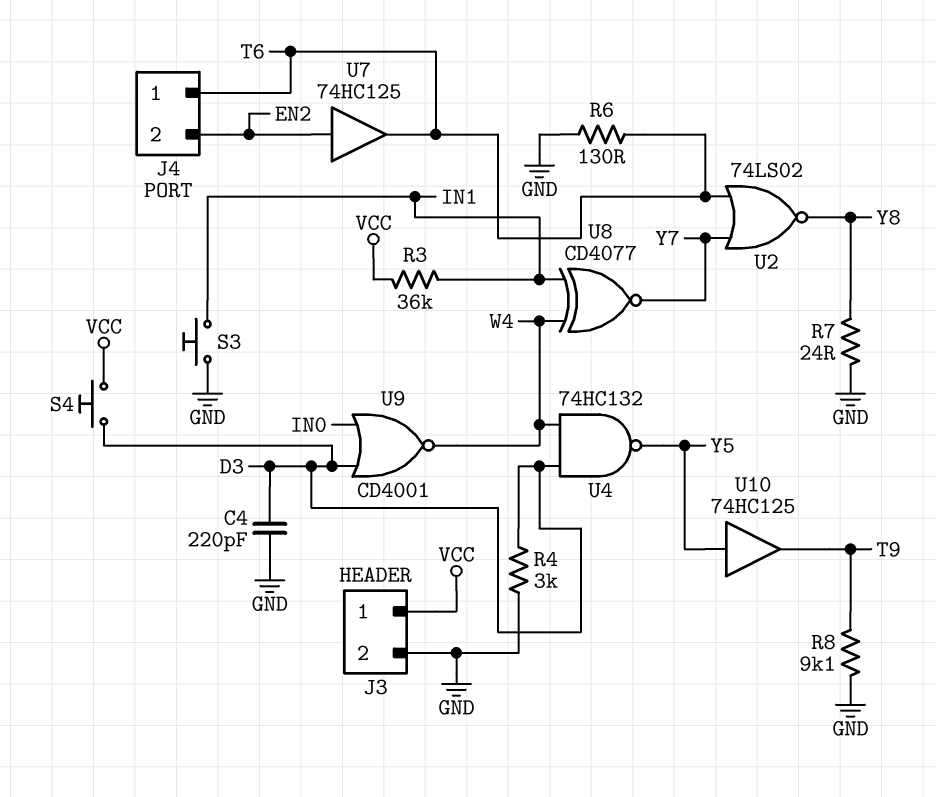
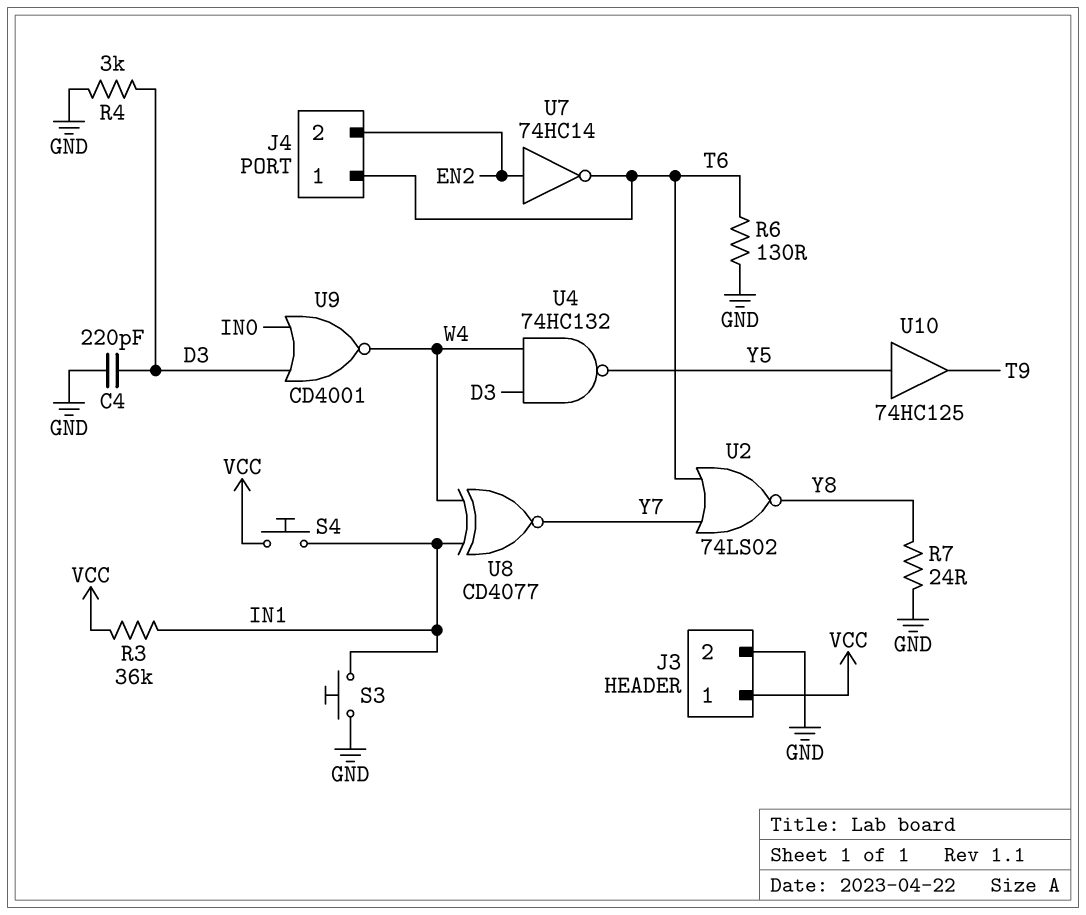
R8: 9.1k (GND, T9) -> none
S4: button (D3, VCC) -> button (IN1, VCC)
U7: buffer 74HC125 (in EN2, out T6) -> NOT 74HC14 (in EN2, out T6)

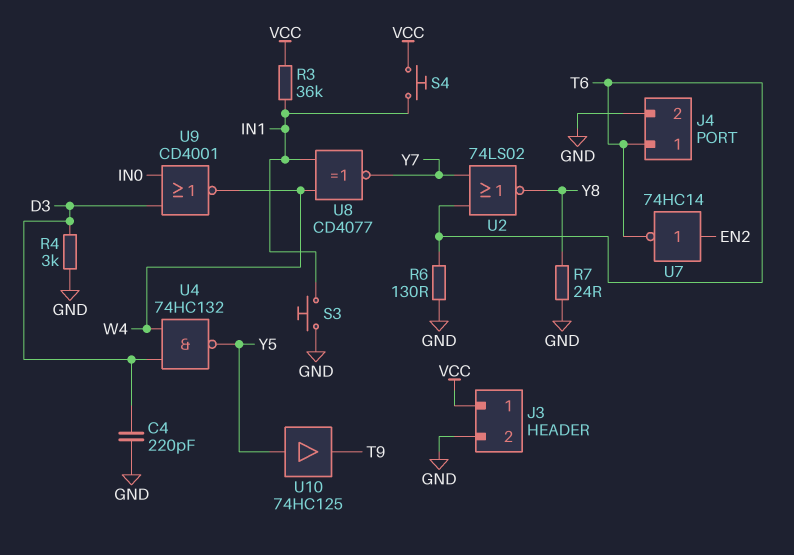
J4 pin 2: EN2 -> GND

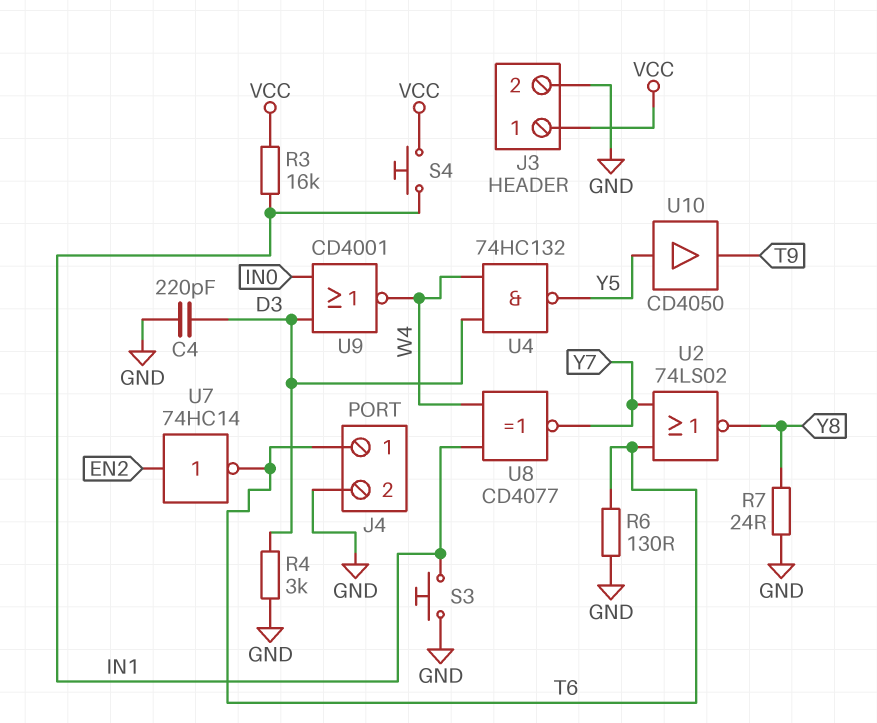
R3: 36k (IN1, VCC) -> 16k (IN1, VCC)
U10: buffer 74HC125 (in Y5, out T9) -> buffer CD4050 (in Y5, out T9)

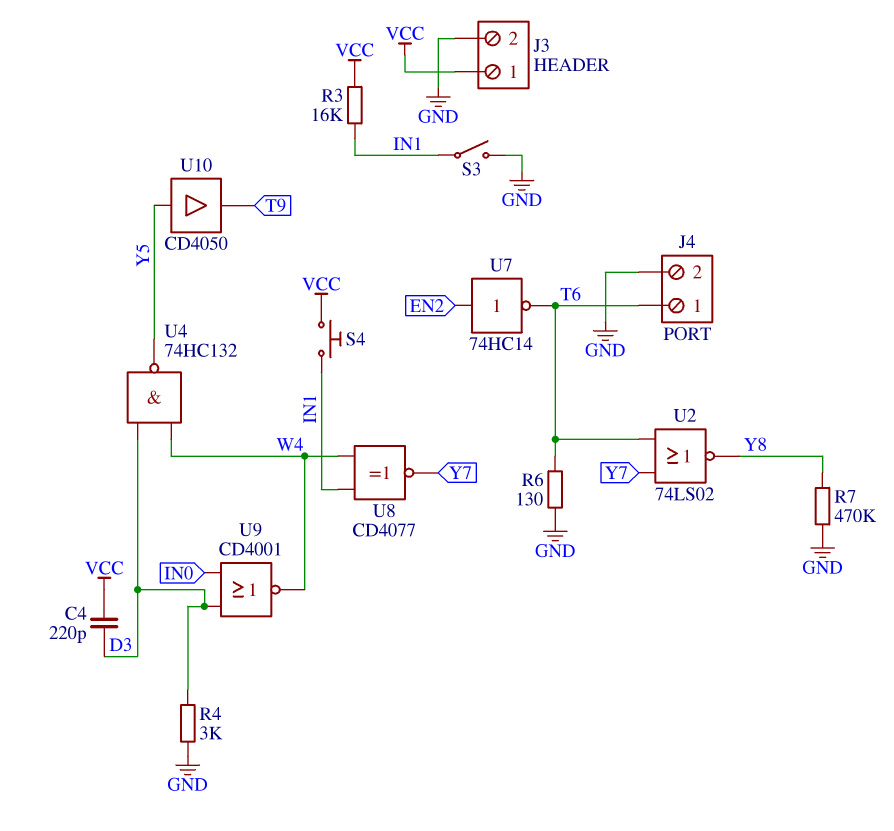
C4: 220pF (D3, GND) -> 220pF (D3, VCC)
R7: 24 (GND, Y8) -> 470k (GND, Y8)
S3: button (GND, IN1) -> switch (GND, IN1)

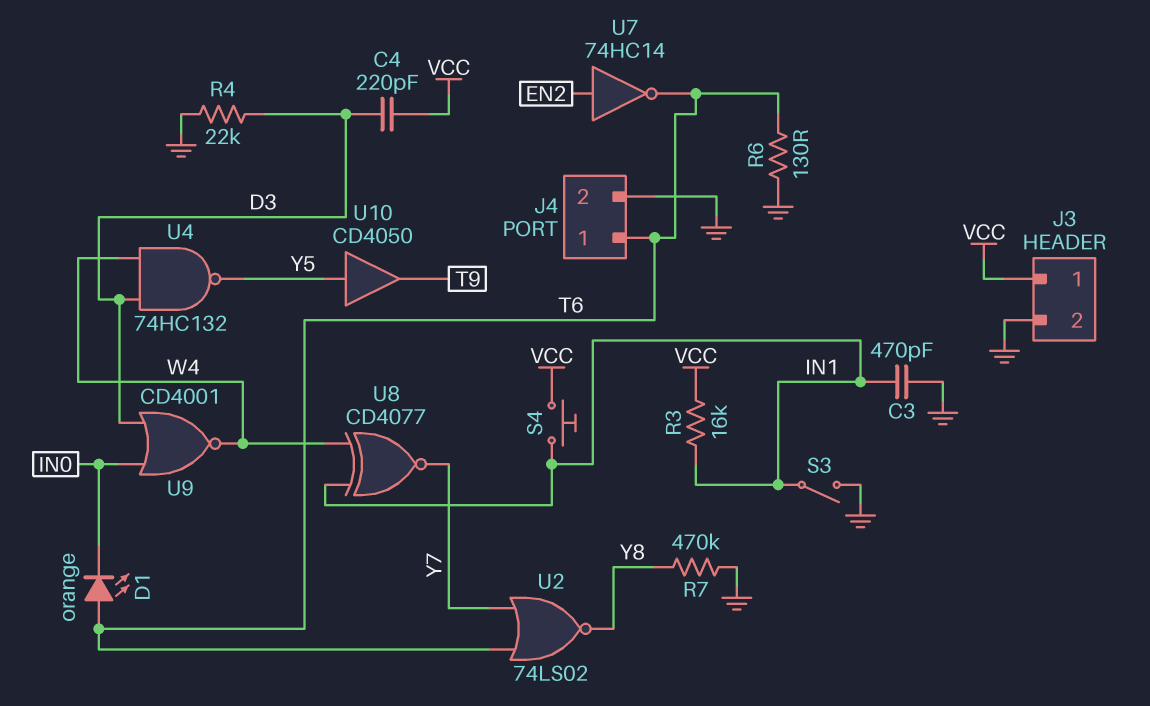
C3: none -> 470pF (GND, IN1)
D1: none -> LED orange (A T6, K IN0)
R4: 3k (D3, GND) -> 22k (D3, GND)

